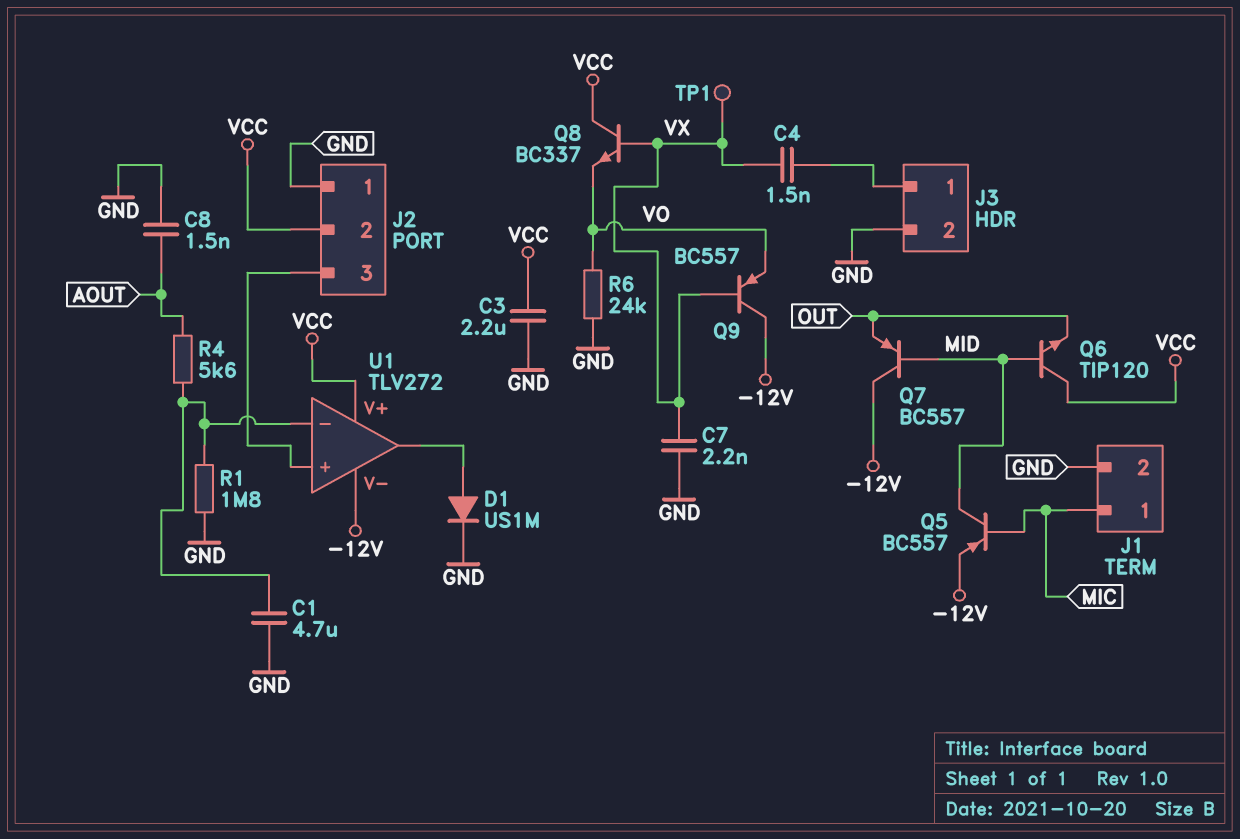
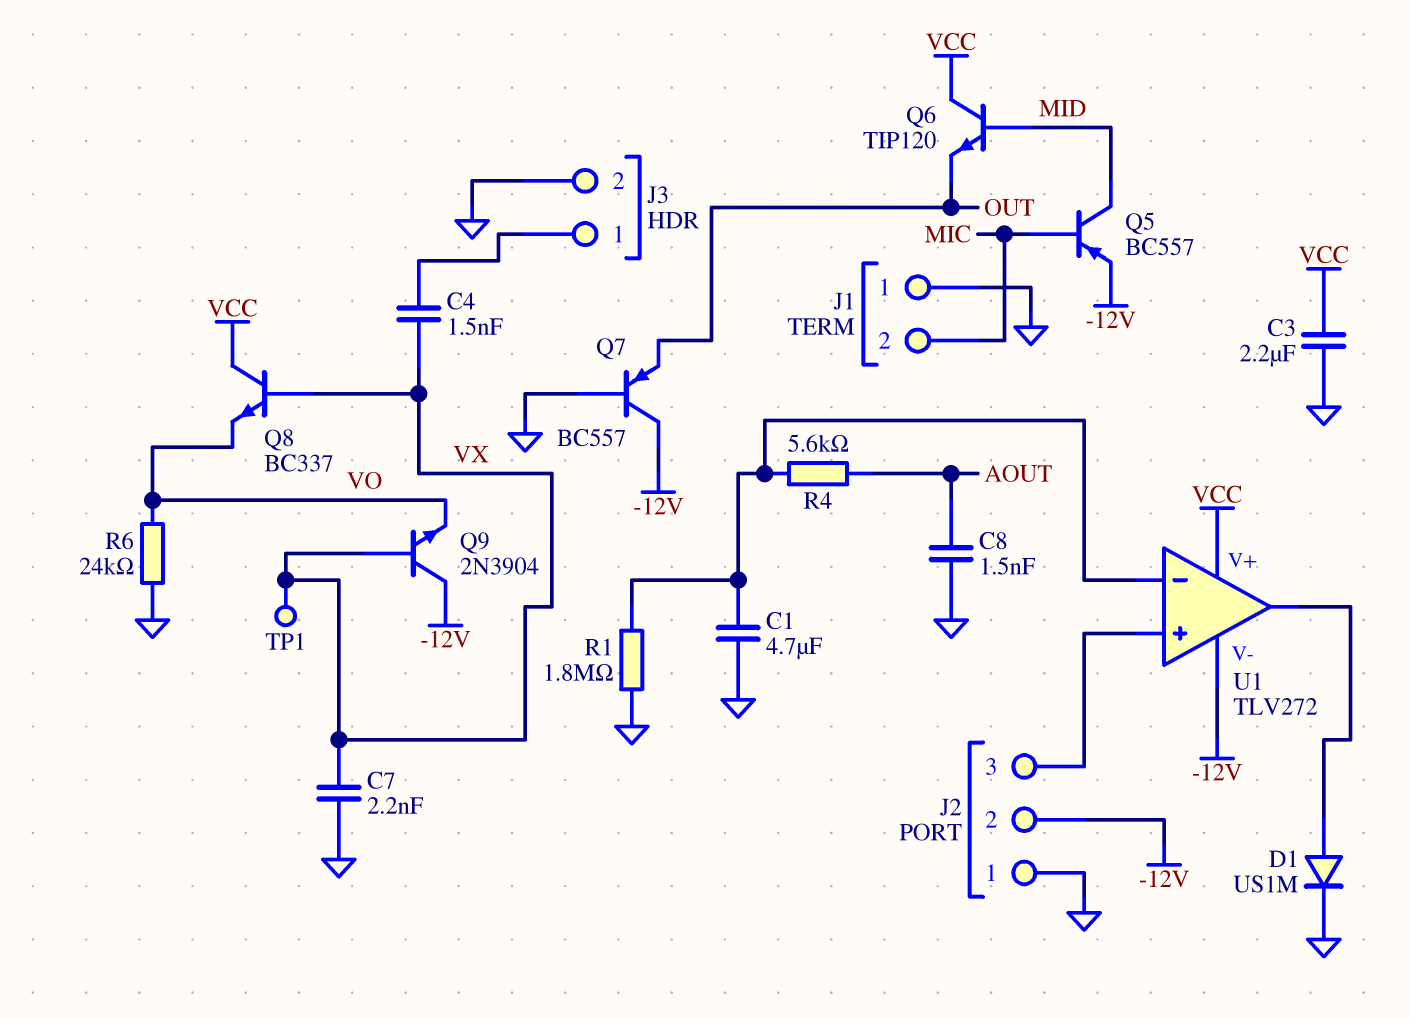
J1 pin 1: MIC -> GND
J1 pin 2: GND -> MIC
J2 pin 2: VCC -> -12V
Q7: PNP BC557 (B MID, C -12V, E OUT) -> PNP BC557 (B GND, C -12V, E OUT)
Q9: PNP BC557 (B VX, C -12V, E VO) -> NPN 2N3904 (B VX, C -12V, E VO)

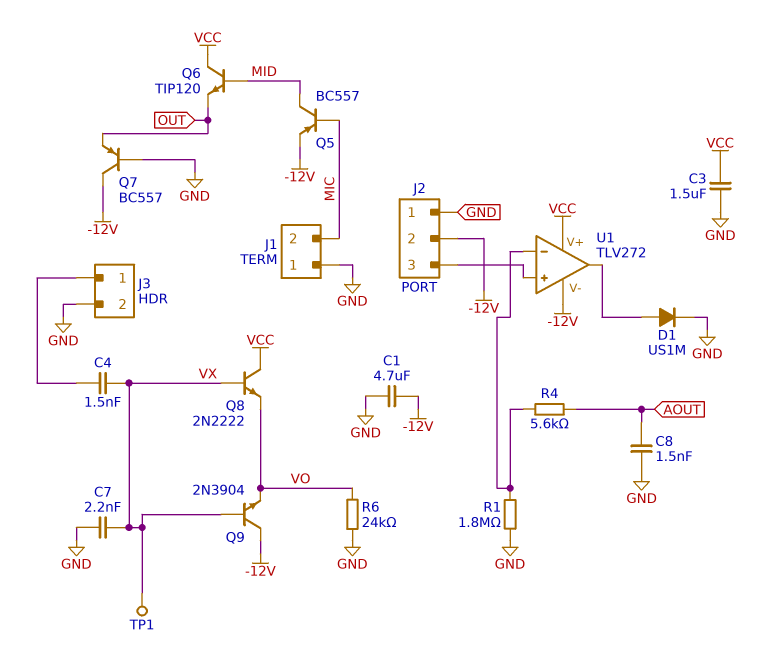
C1: 4.7uF (GND, U1/in-) -> 4.7uF (-12V, GND)
C3: 2.2uF (GND, VCC) -> 1.5uF (GND, VCC)
Q8: NPN BC337 (B VX, C VCC, E VO) -> NPN 2N2222 (B VX, C VCC, E VO)

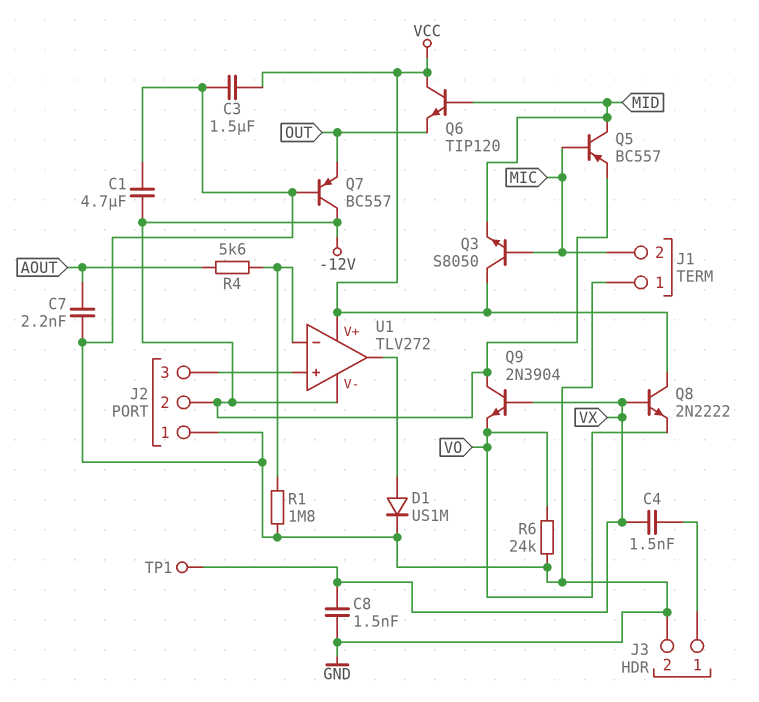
C7: 2.2nF (GND, VX) -> 2.2nF (AOUT, GND)
C8: 1.5nF (AOUT, GND) -> 1.5nF (GND, VX)
Q3: none -> NPN S8050 (B MIC, C VCC, E MID)

